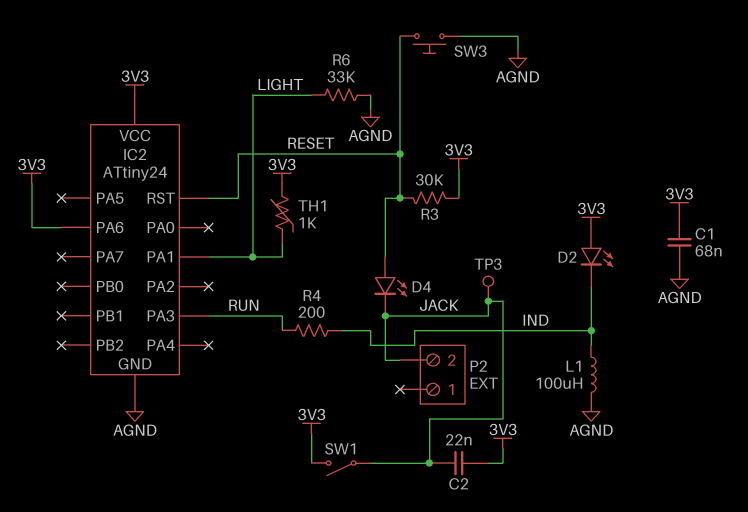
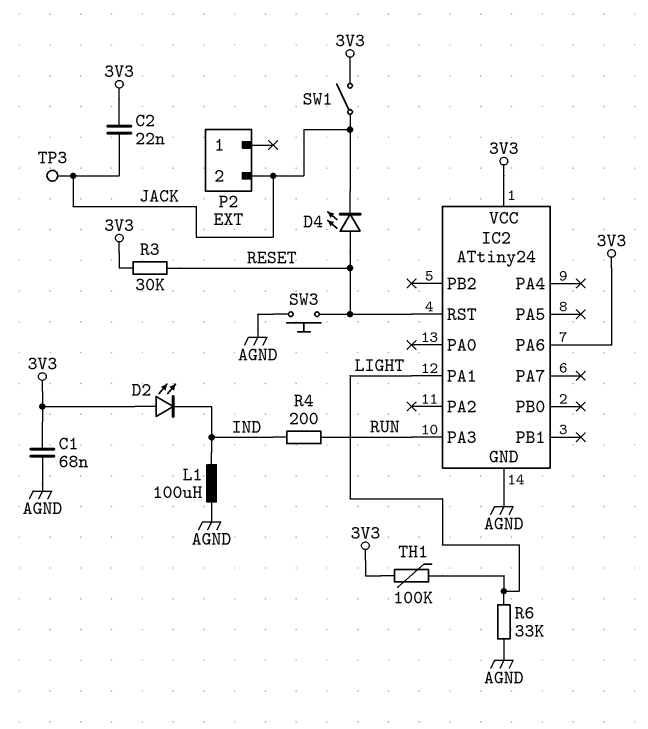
TH1: 1k (3V3, LIGHT) -> 100k (3V3, LIGHT)

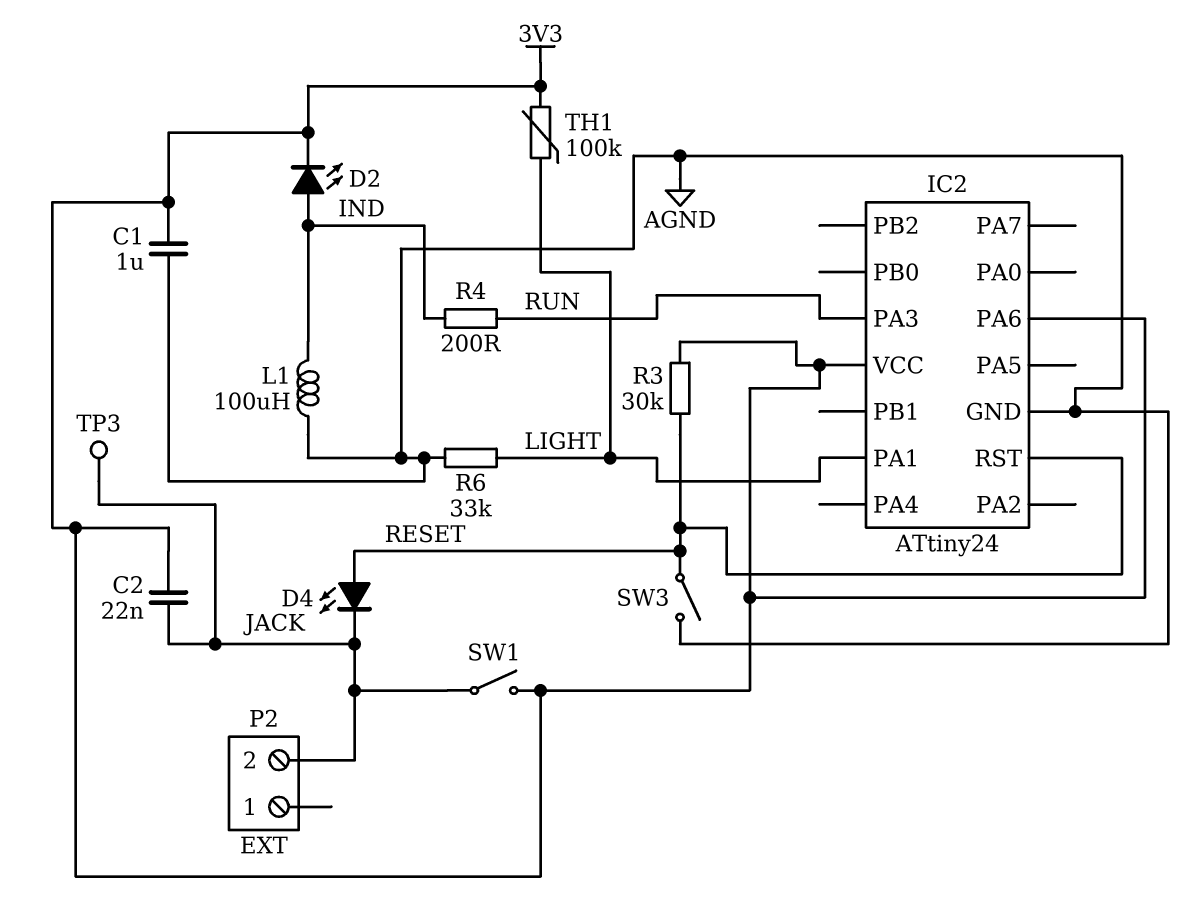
C1: 68nF (3V3, AGND) -> 1uF (3V3, AGND)
D2: LED (A 3V3, K IND) -> LED (A IND, K 3V3)
SW3: button (AGND, RESET) -> switch (AGND, RESET)

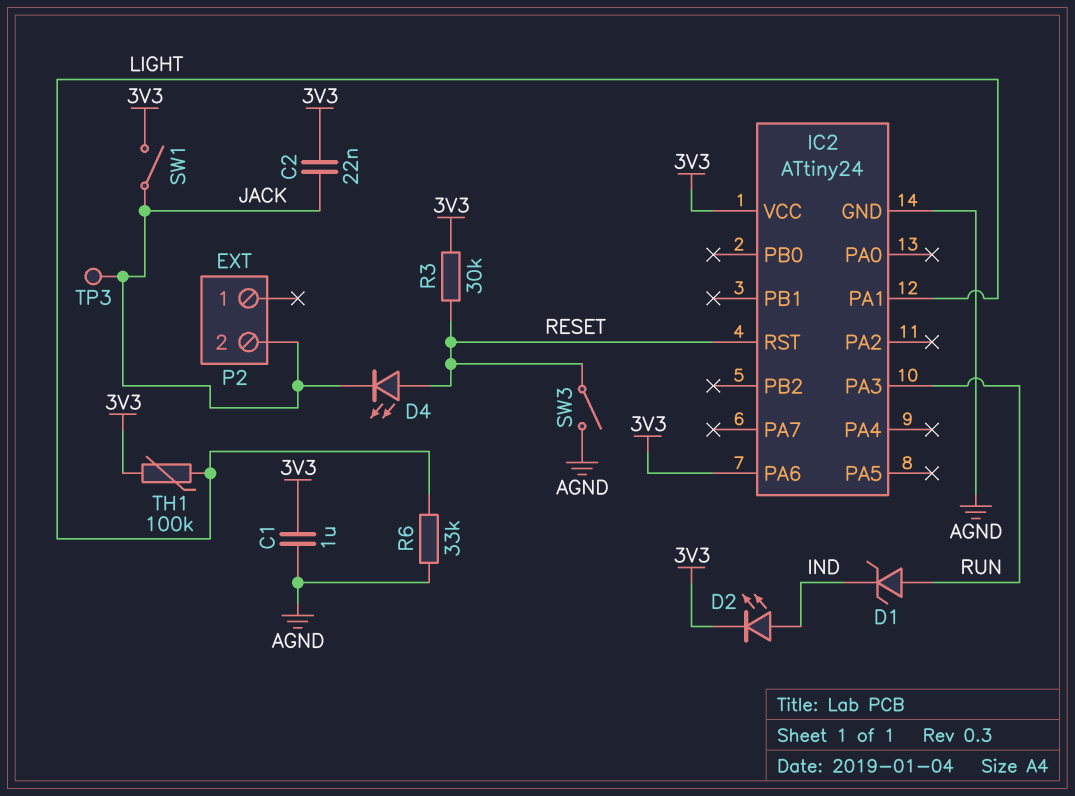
D1: none -> zener (A RUN, K IND)
L1: 100uH (AGND, IND) -> none
R4: 200 (IND, RUN) -> none

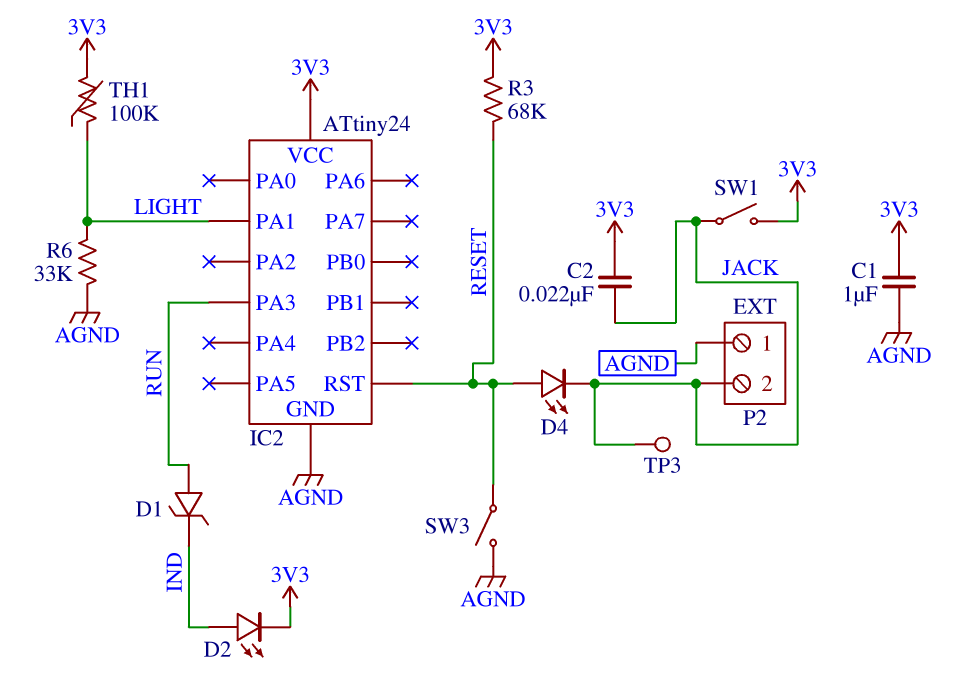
IC2 pin PA6: 3V3 -> none
P2 pin 1: none -> AGND
R3: 30k (3V3, RESET) -> 68k (3V3, RESET)

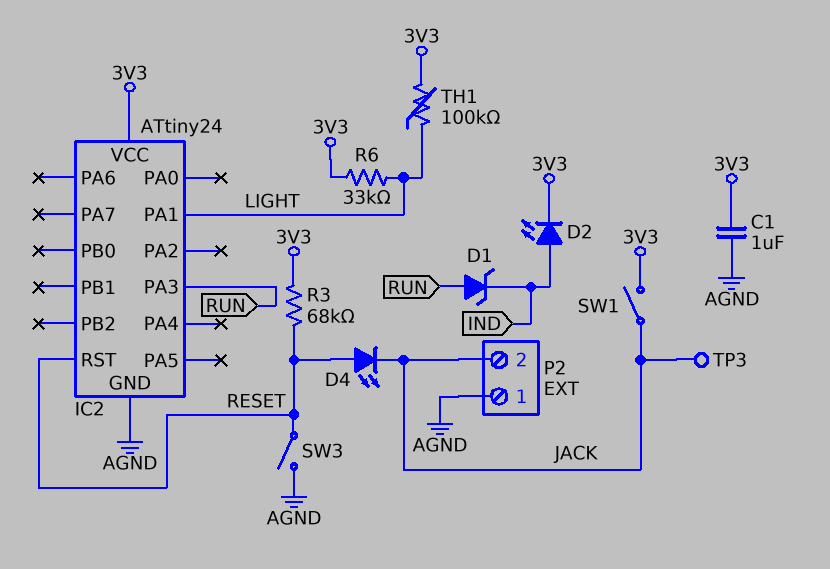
C2: 22nF (3V3, JACK) -> none
R6: 33k (AGND, LIGHT) -> 33k (3V3, LIGHT)

